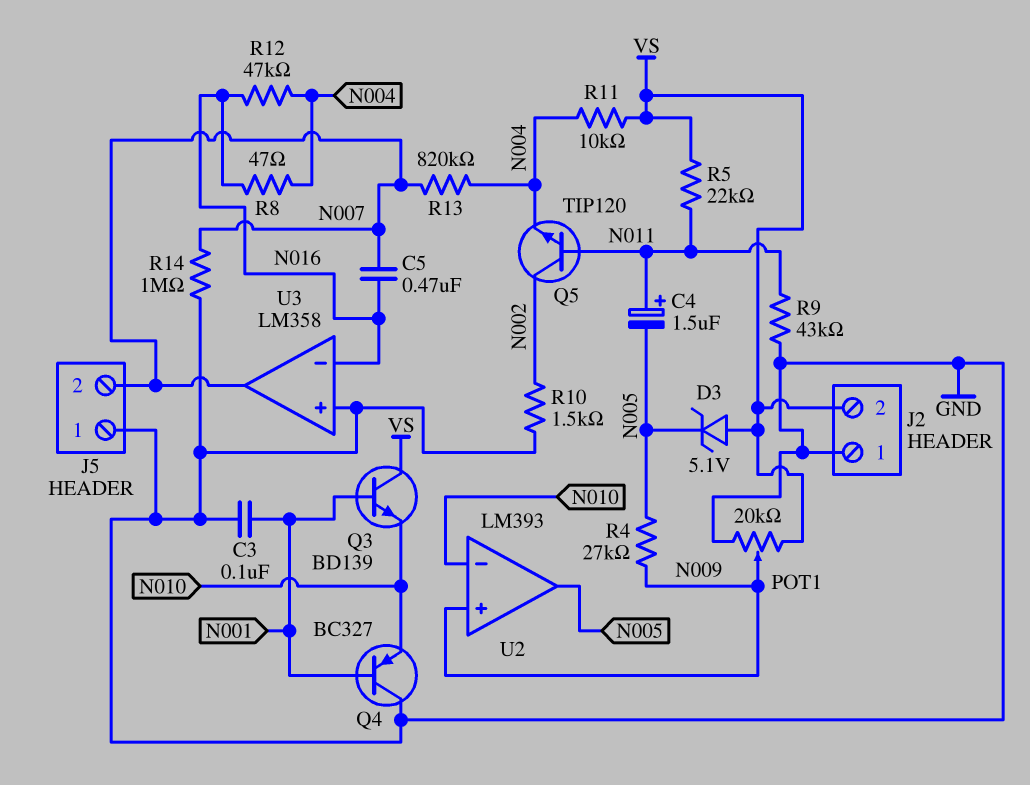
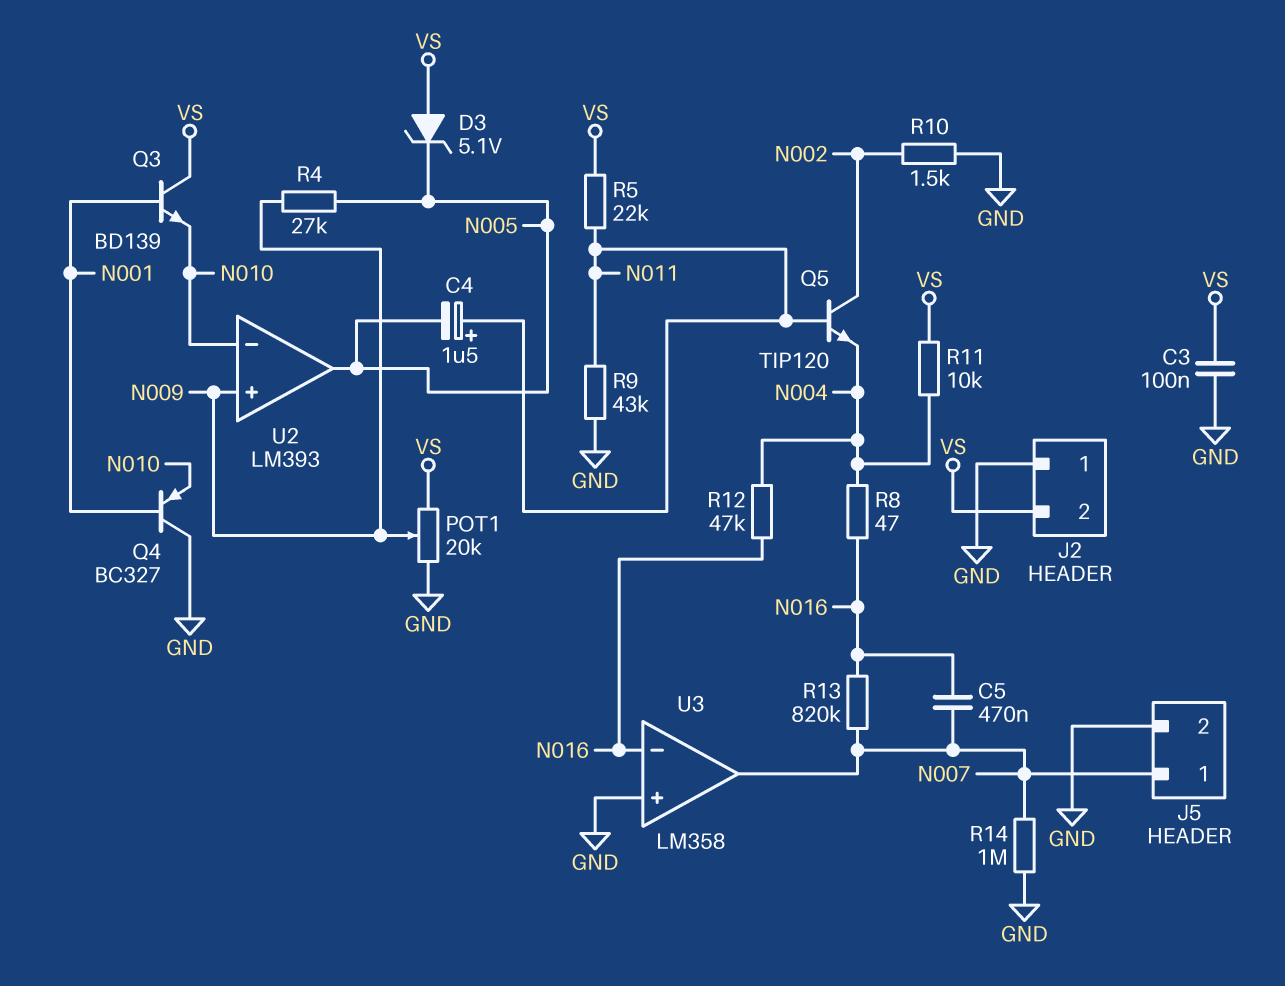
C3: 100nF (GND, N001) -> 100nF (GND, VS)
J5 pin 1: GND -> N007
J5 pin 2: N007 -> GND
R13: 820k (N004, N007) -> 820k (N007, N016)

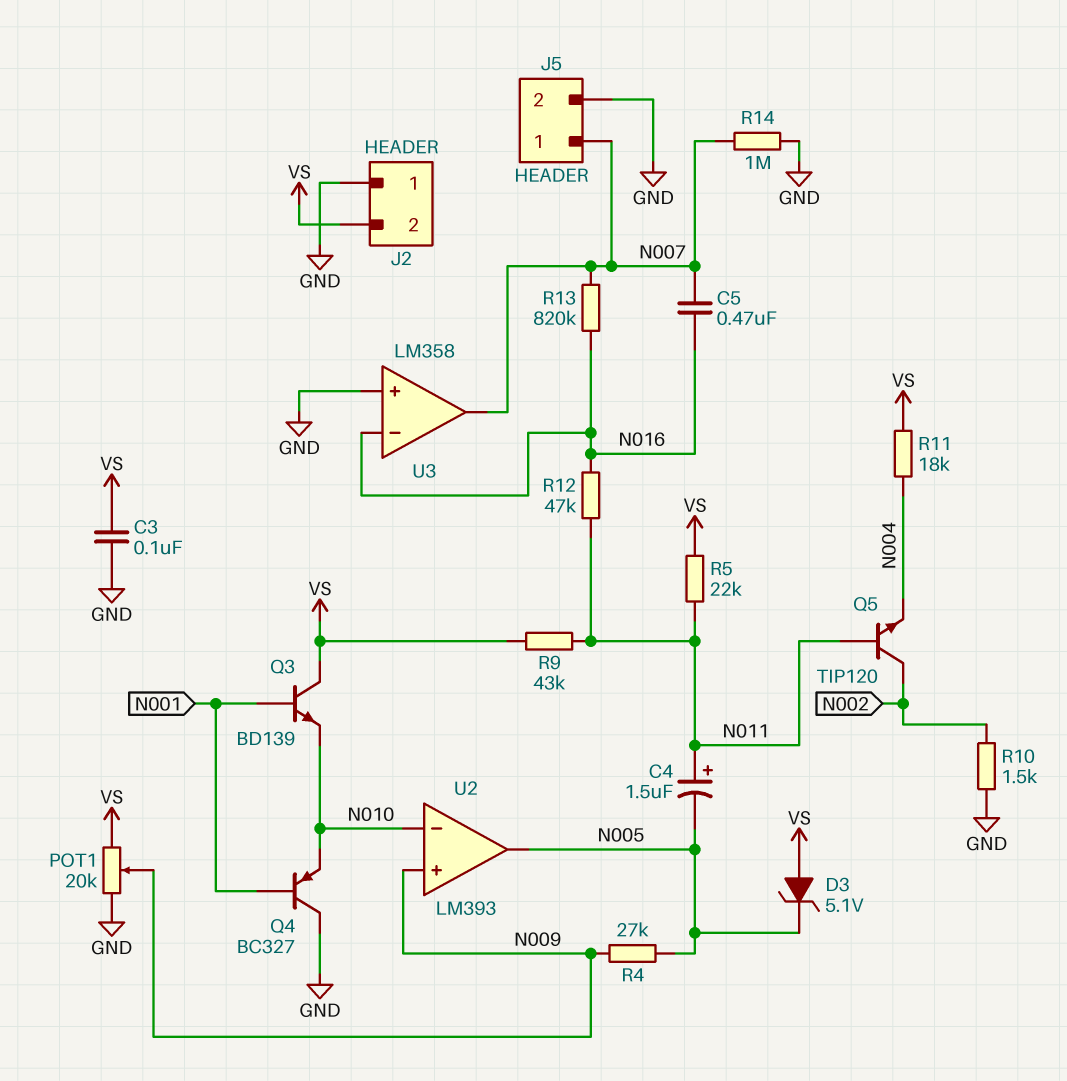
R8: 47 (N004, N016) -> none
R9: 43k (GND, N011) -> 43k (N011, VS)
R11: 10k (N004, VS) -> 18k (N004, VS)
R12: 47k (N004, N016) -> 47k (N011, N016)

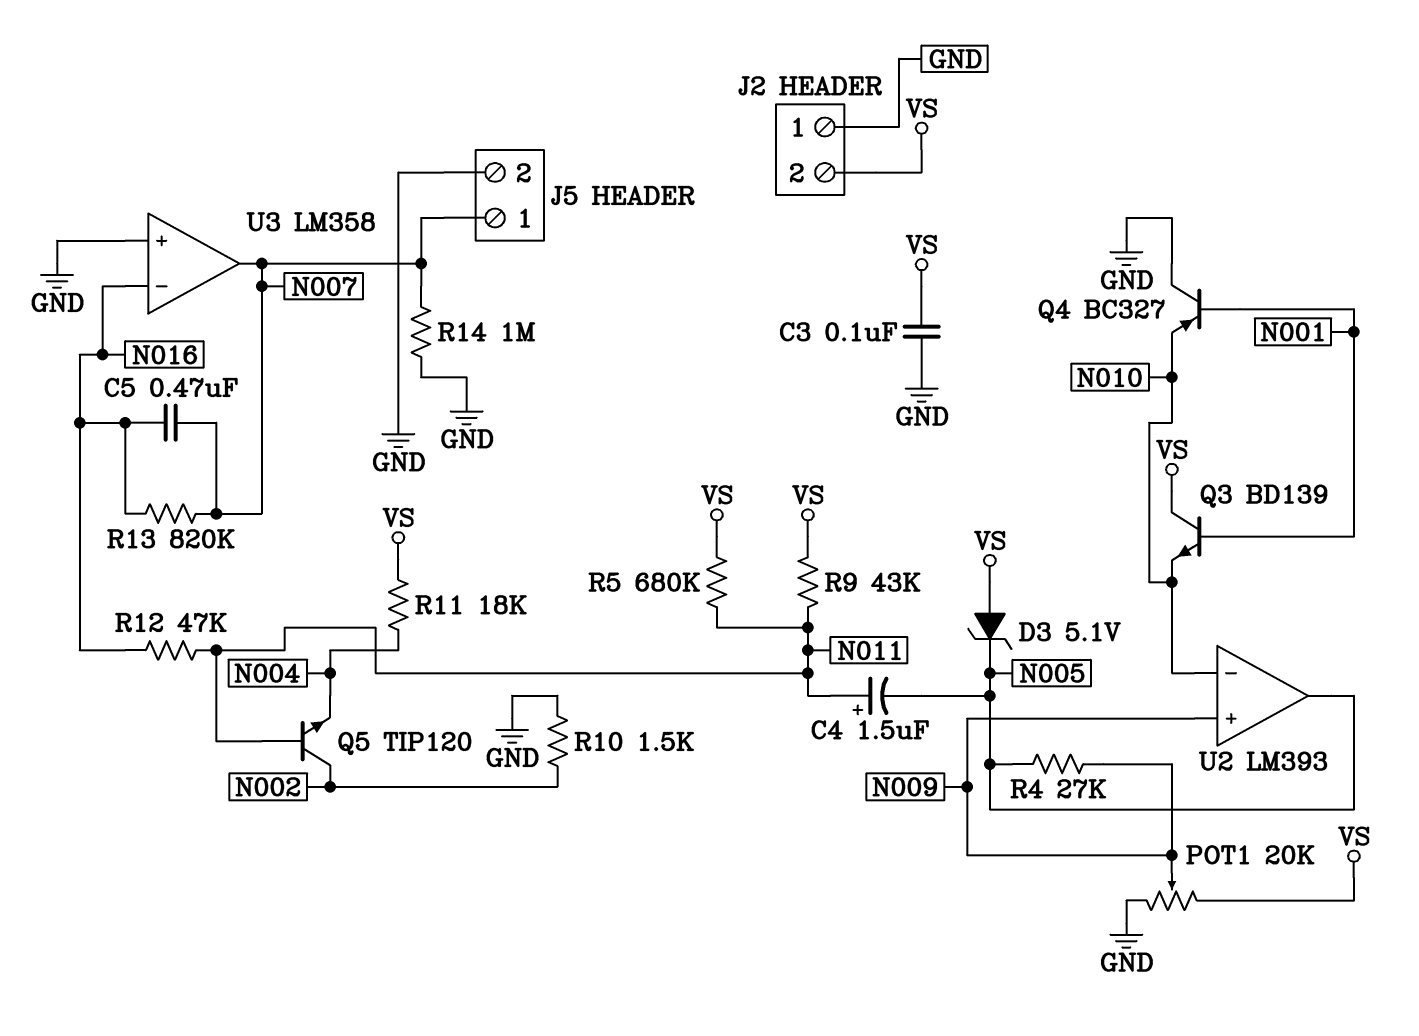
R5: 22k (N011, VS) -> 680k (N011, VS)

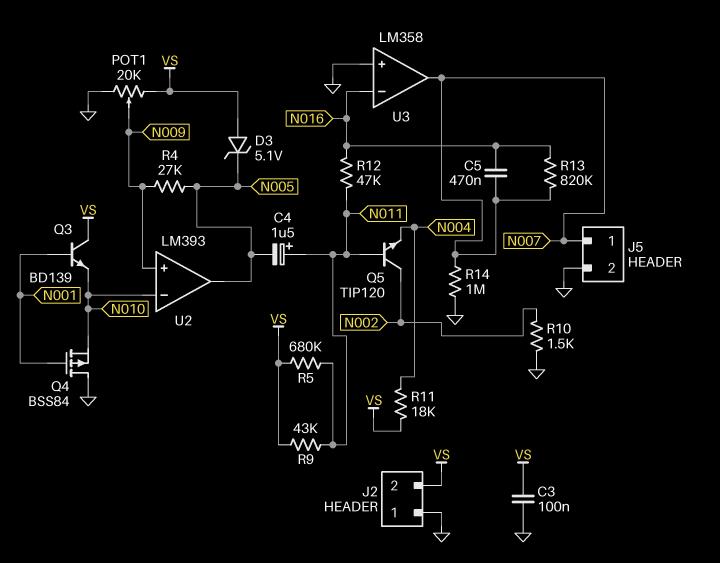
Q4: PNP BC327 (B N001, C GND, E N010) -> PMOS BSS84 (G N001, D GND, S N010)

